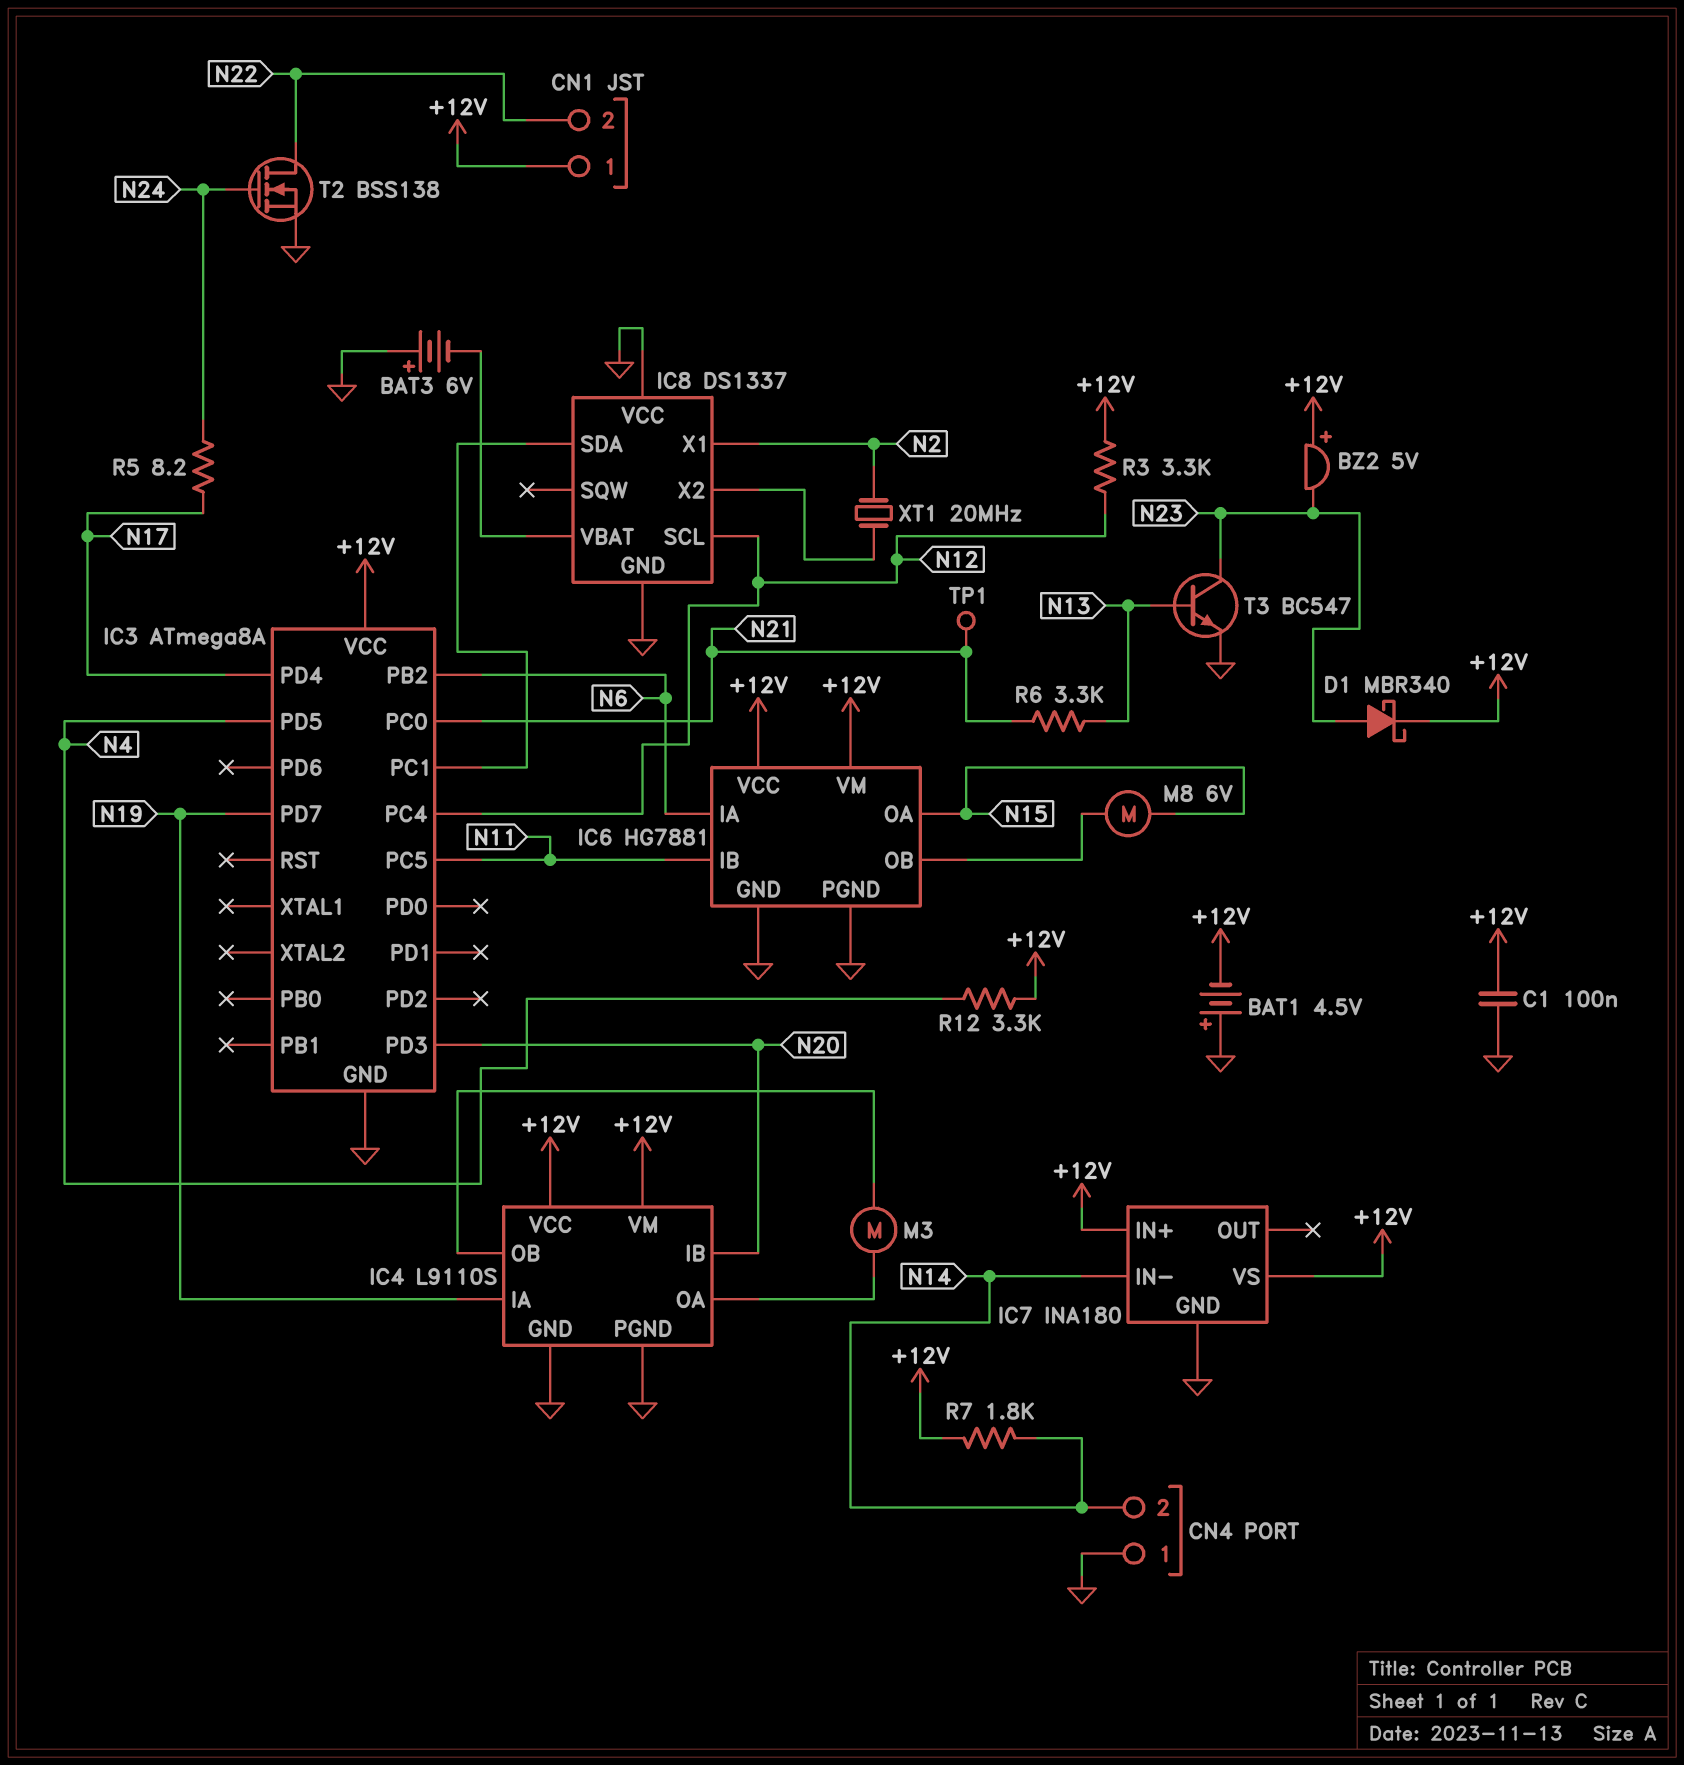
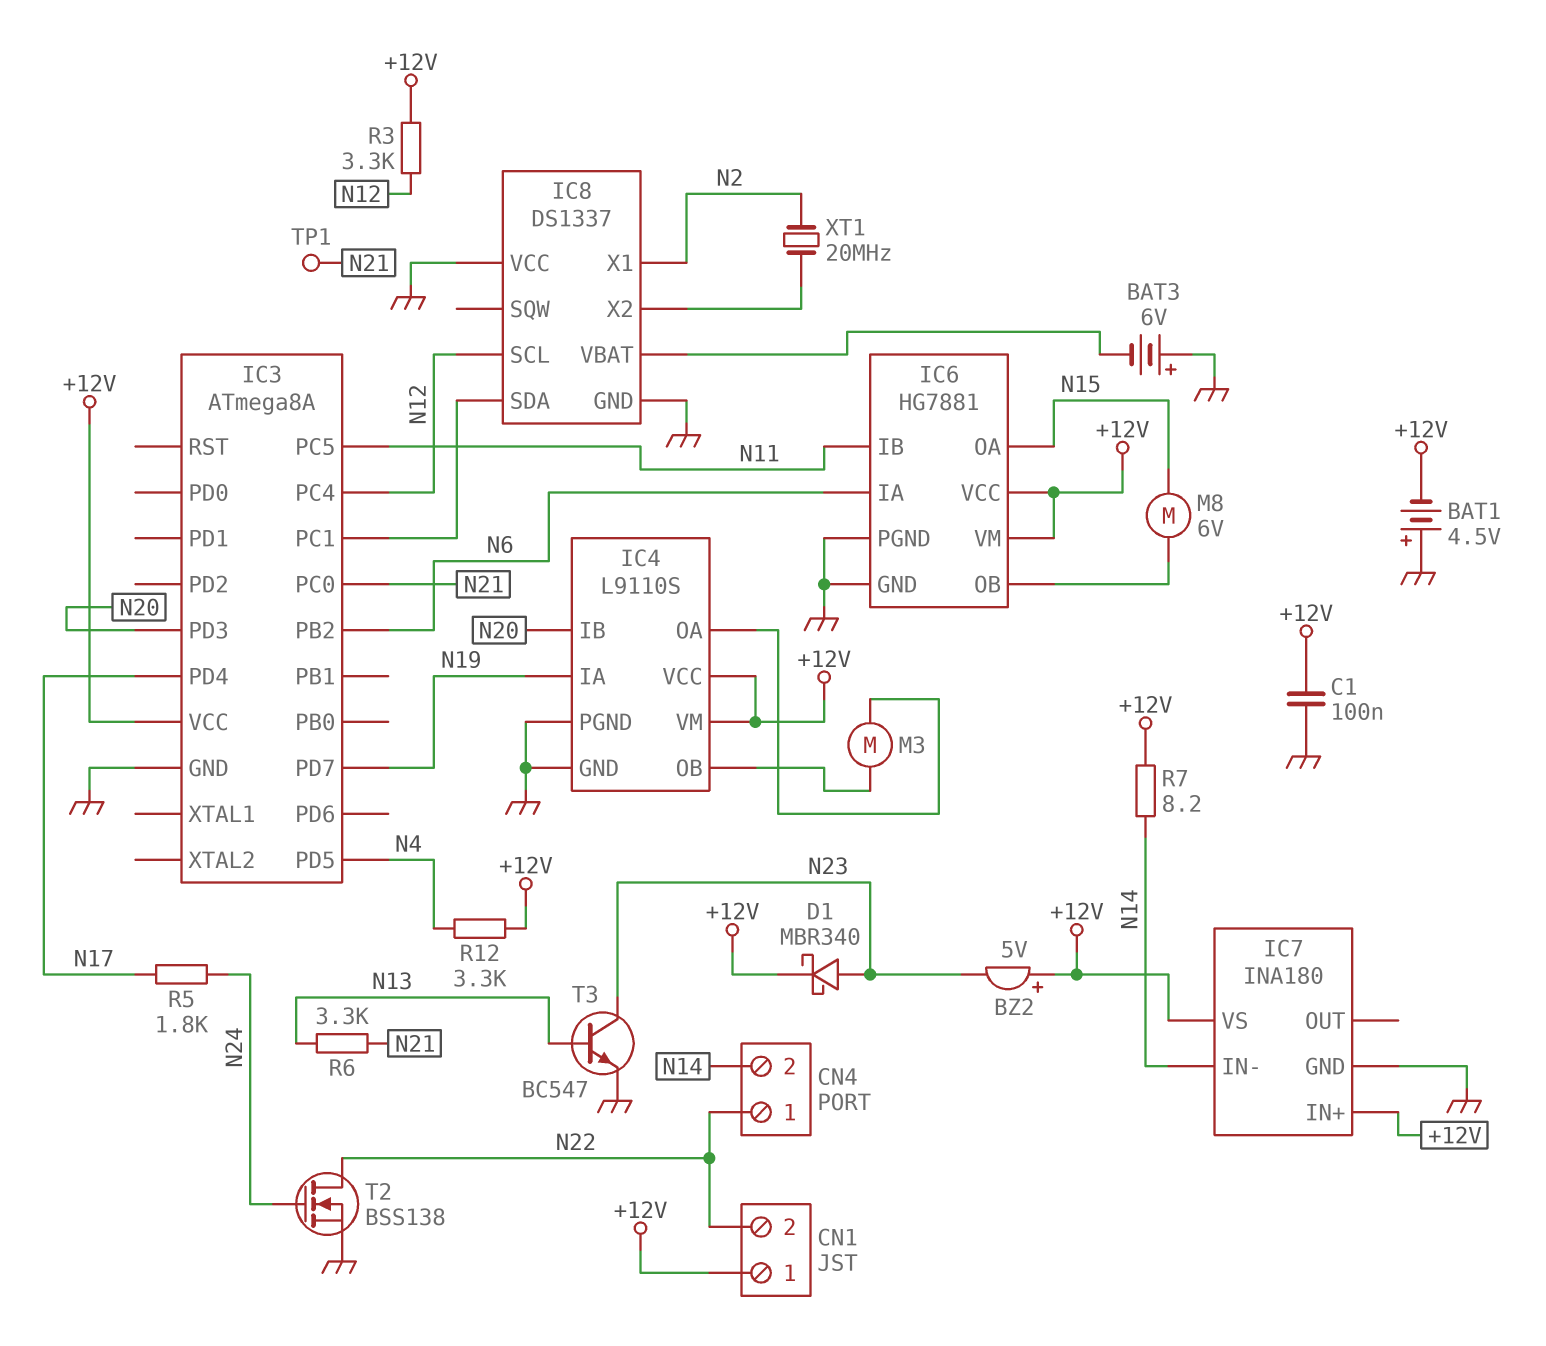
CN4 pin 1: GND -> N22
R5: 8.2 (N17, N24) -> 1.8k (N17, N24)
R7: 1.8k (+12V, N14) -> 8.2 (+12V, N14)

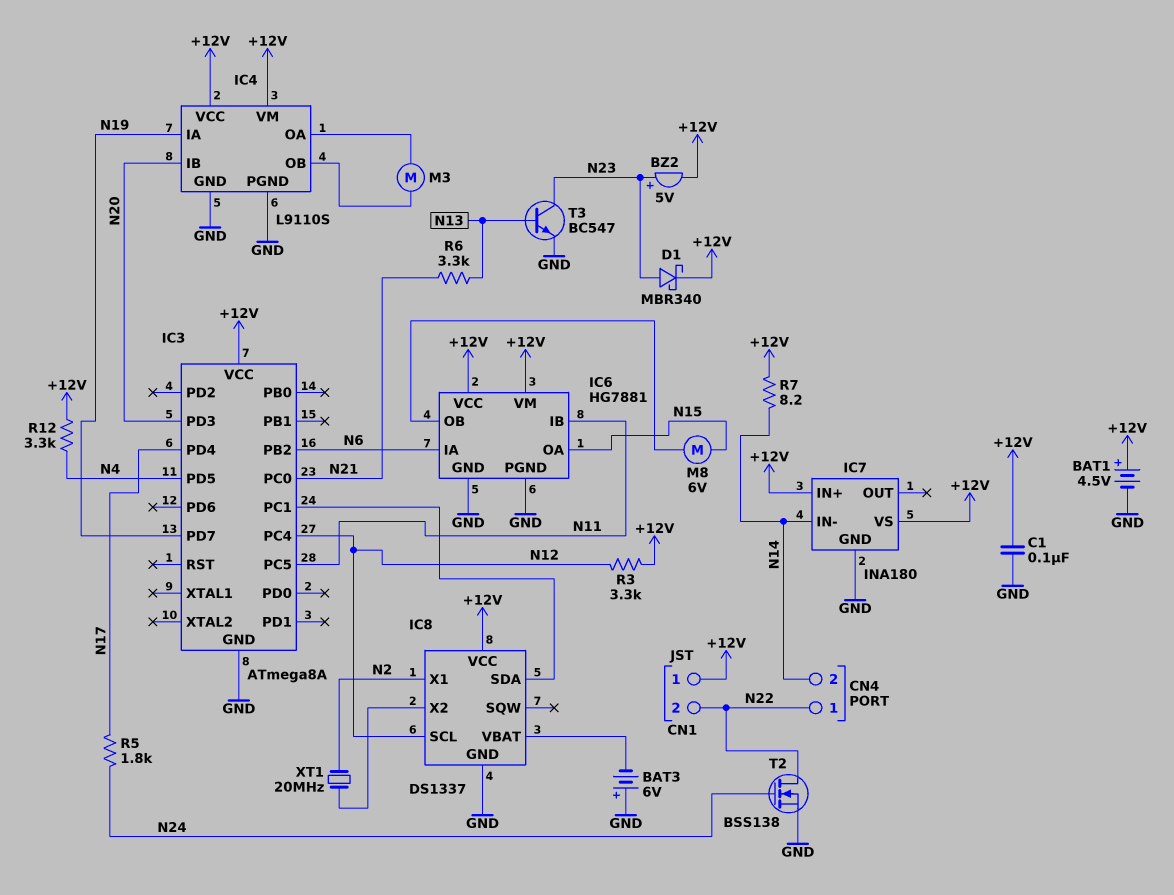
BAT1: 4.5V (plus GND, minus +12V) -> 4.5V (plus +12V, minus GND)
BZ2: buzzer 5V (plus +12V, minus N23) -> buzzer 5V (plus N23, minus +12V)
IC8 pin VCC: GND -> +12V
TP1: test point (N21) -> none

